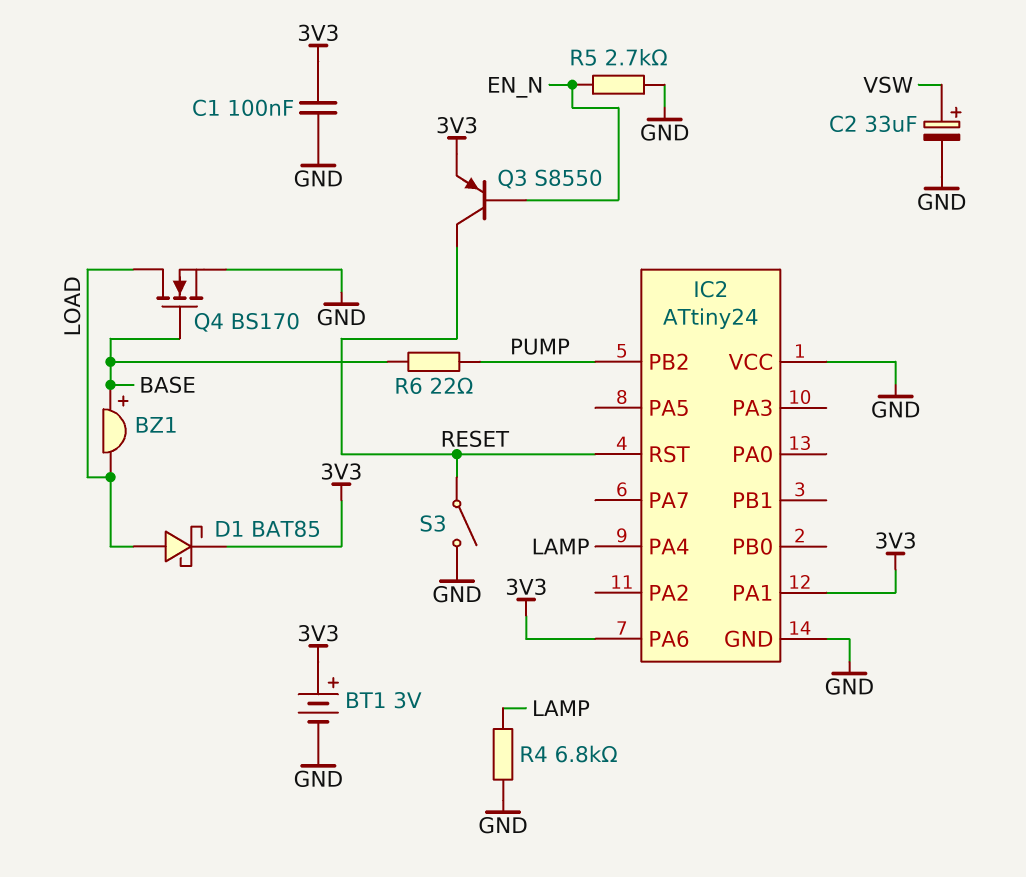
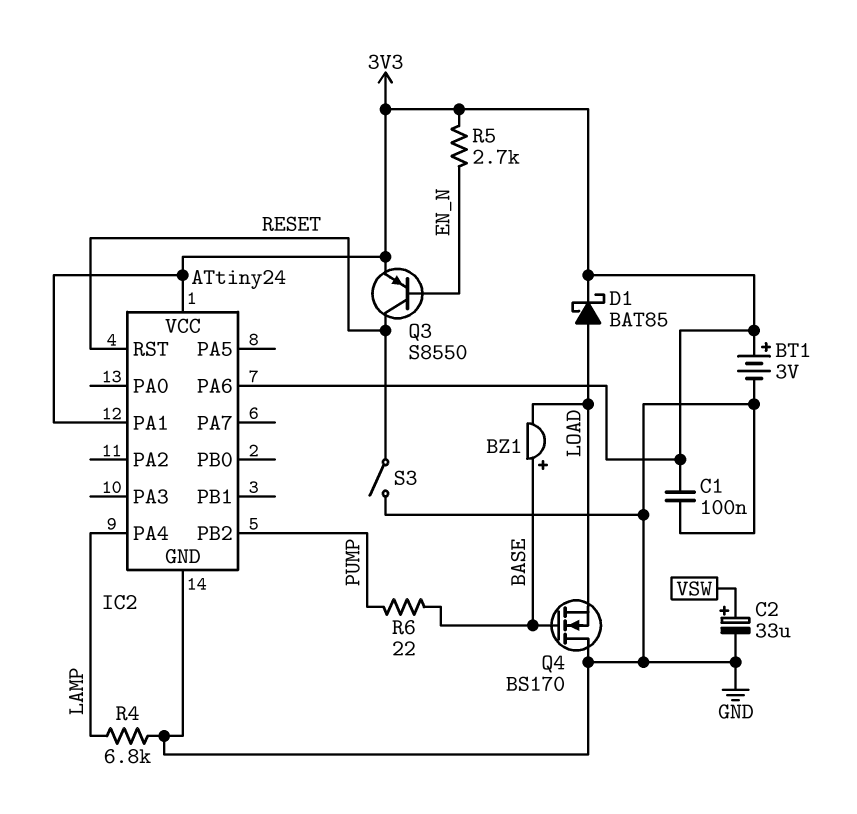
IC2 pin VCC: GND -> 3V3
Q4: NMOS BS170 (G BASE, D LOAD, S GND) -> NMOS BS170 (G BASE, D GND, S LOAD)
R5: 2.7k (EN_N, GND) -> 2.7k (3V3, EN_N)

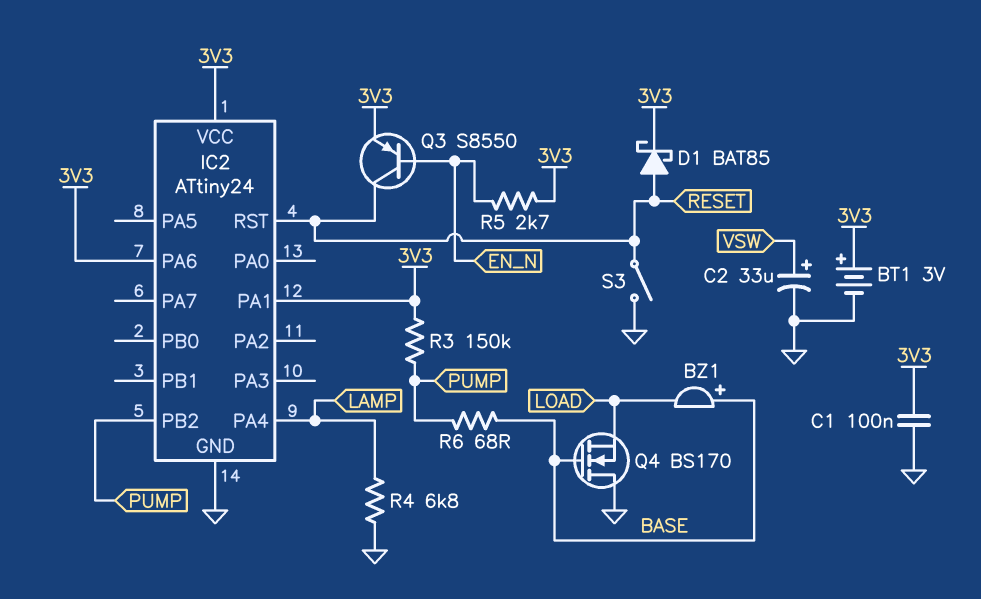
D1: schottky BAT85 (A LOAD, K 3V3) -> schottky BAT85 (A RESET, K 3V3)
R3: none -> 150k (3V3, PUMP)
R6: 22 (BASE, PUMP) -> 68 (BASE, PUMP)

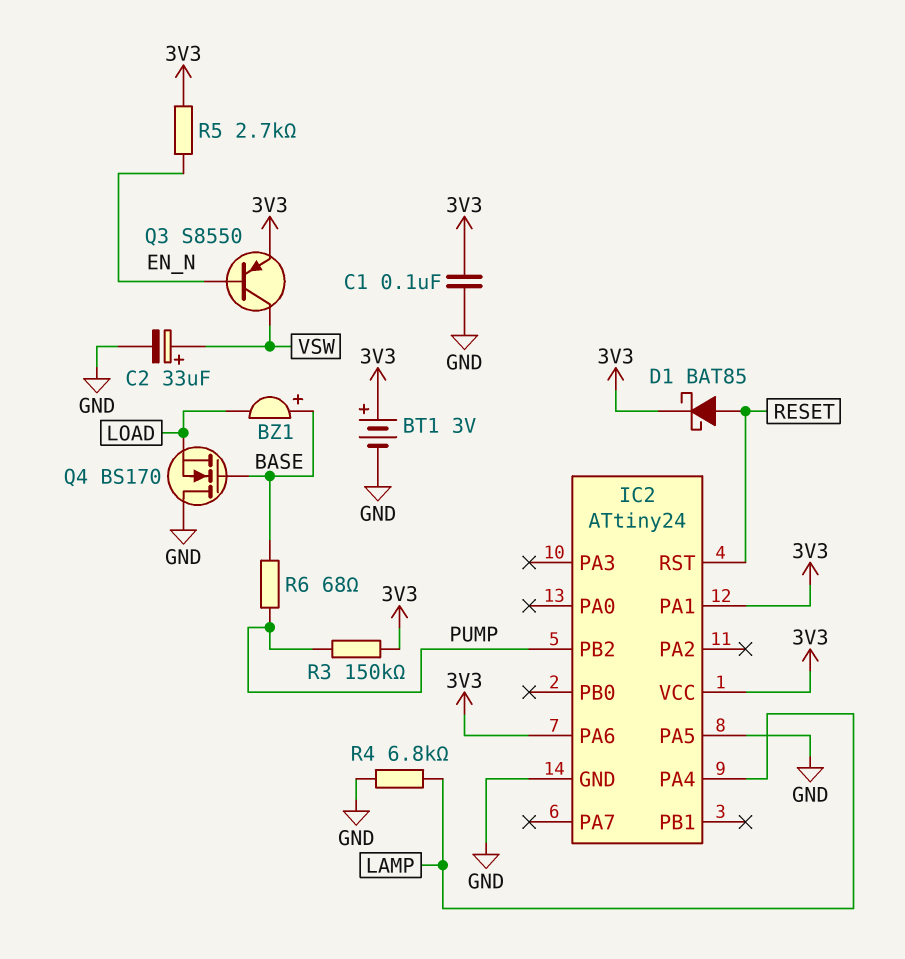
IC2 pin PA5: none -> GND
Q3: PNP S8550 (B EN_N, C RESET, E 3V3) -> PNP S8550 (B EN_N, C VSW, E 3V3)
S3: switch (GND, RESET) -> none

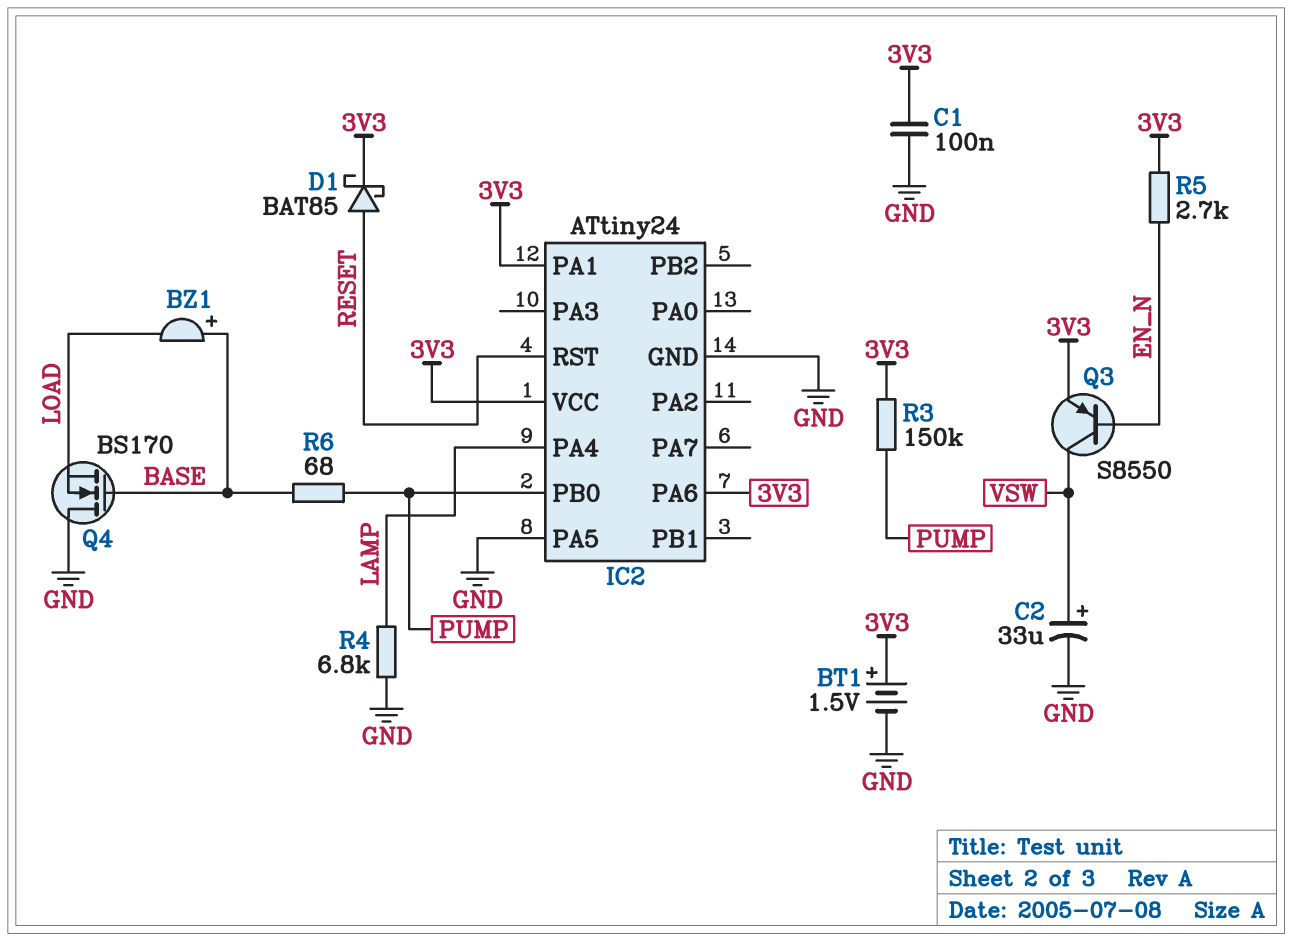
BT1: 3V (plus 3V3, minus GND) -> 1.5V (plus 3V3, minus GND)
IC2 pin PB0: none -> PUMP
IC2 pin PB2: PUMP -> none

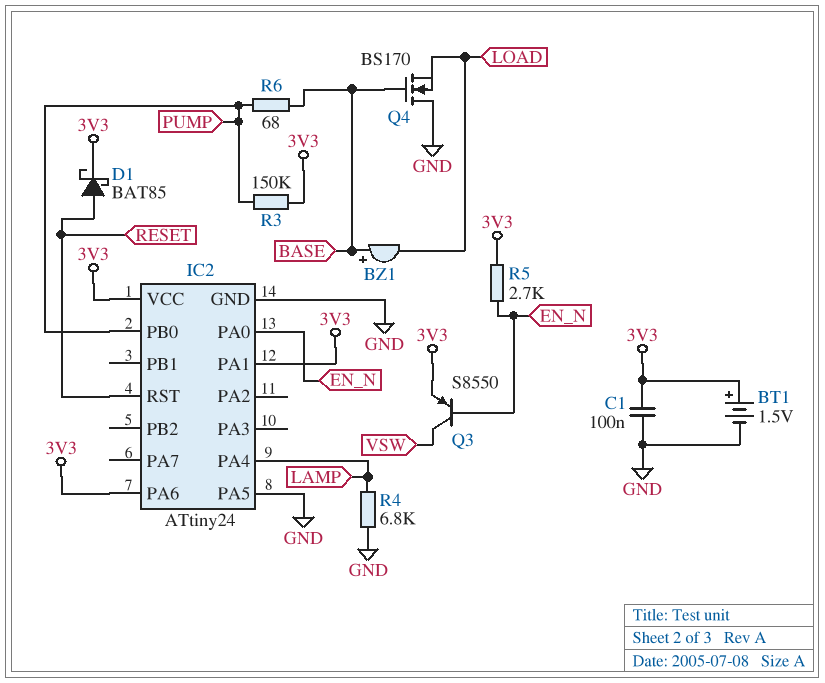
C2: 33uF (plus VSW, minus GND) -> none
IC2 pin PA0: none -> EN_N

